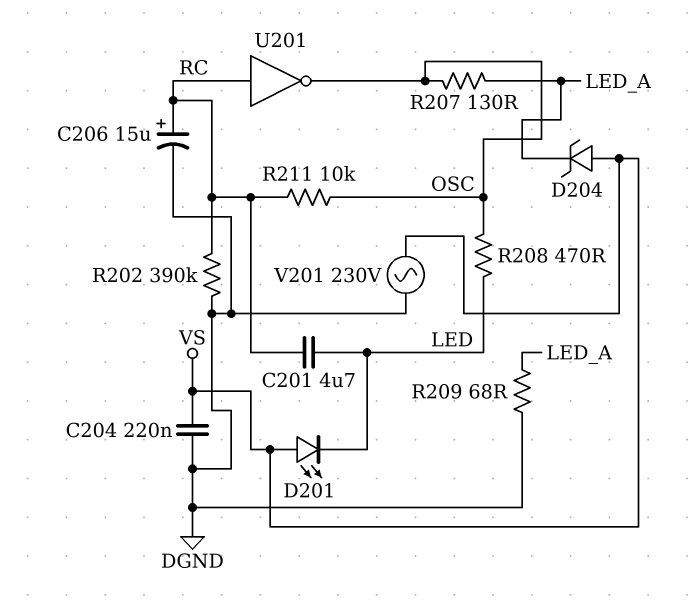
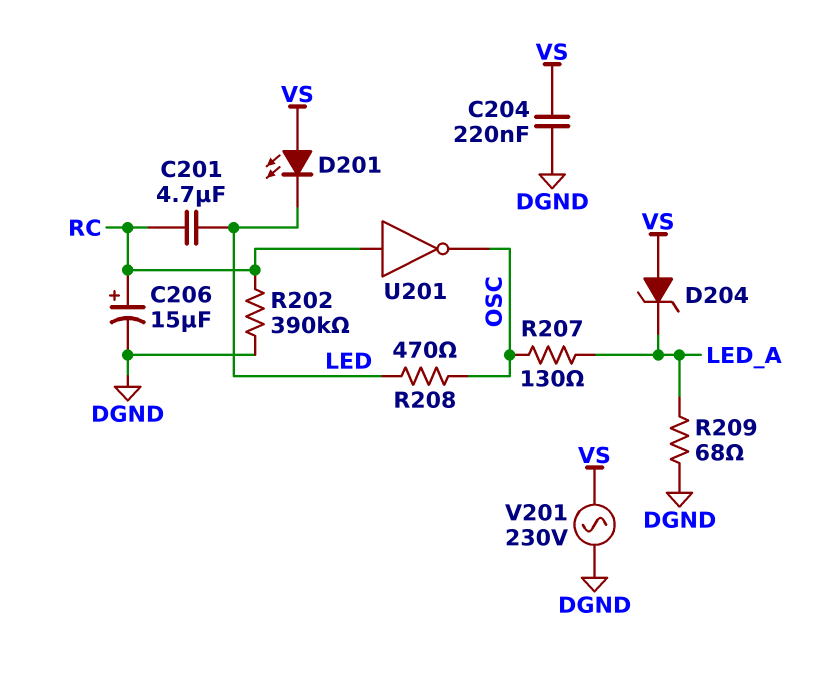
R211: 10k (OSC, RC) -> none

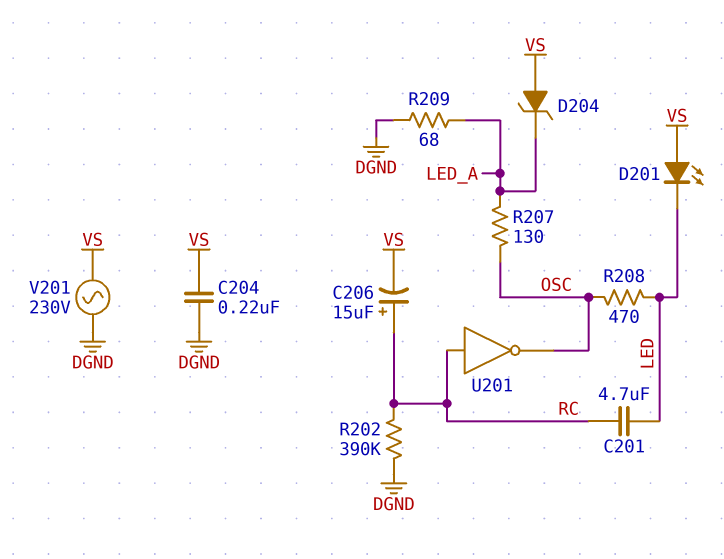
C206: 15uF (plus RC, minus DGND) -> 15uF (plus RC, minus VS)

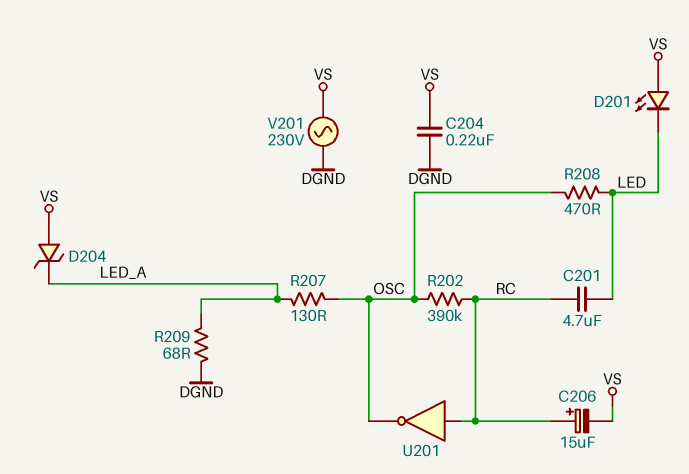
R202: 390k (DGND, RC) -> 390k (OSC, RC)

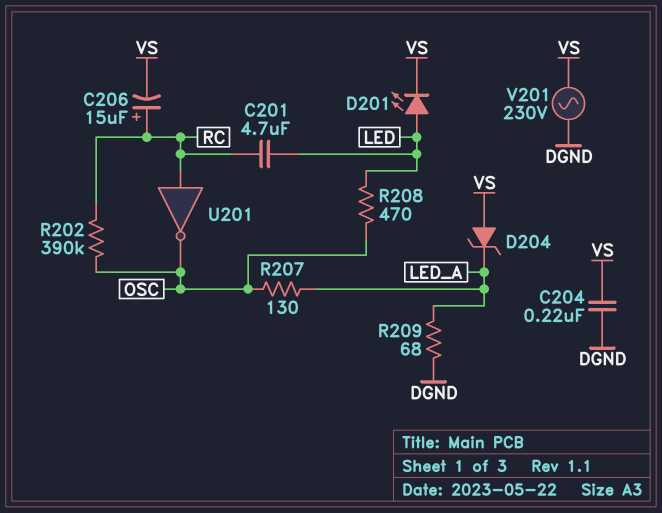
D201: LED (A VS, K LED) -> LED (A LED, K VS)

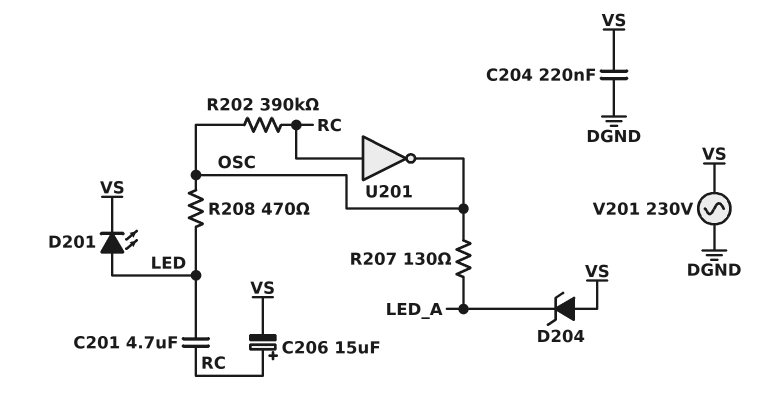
R209: 68 (DGND, LED_A) -> none

